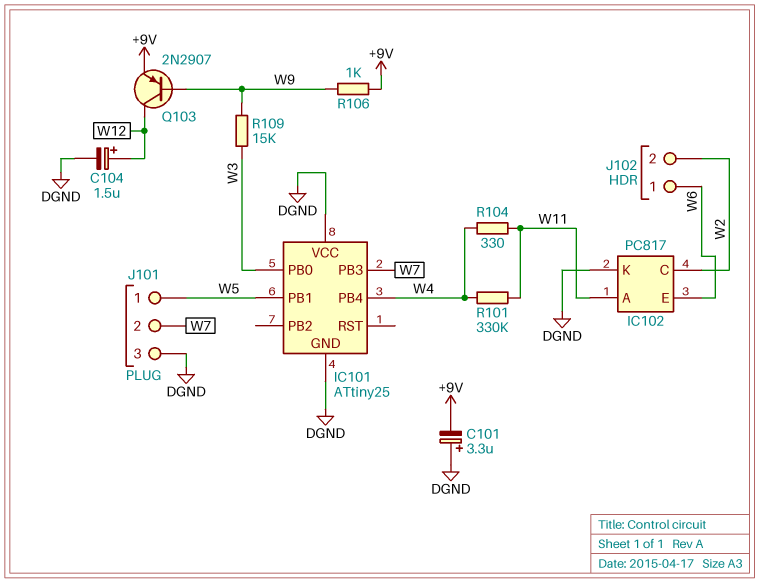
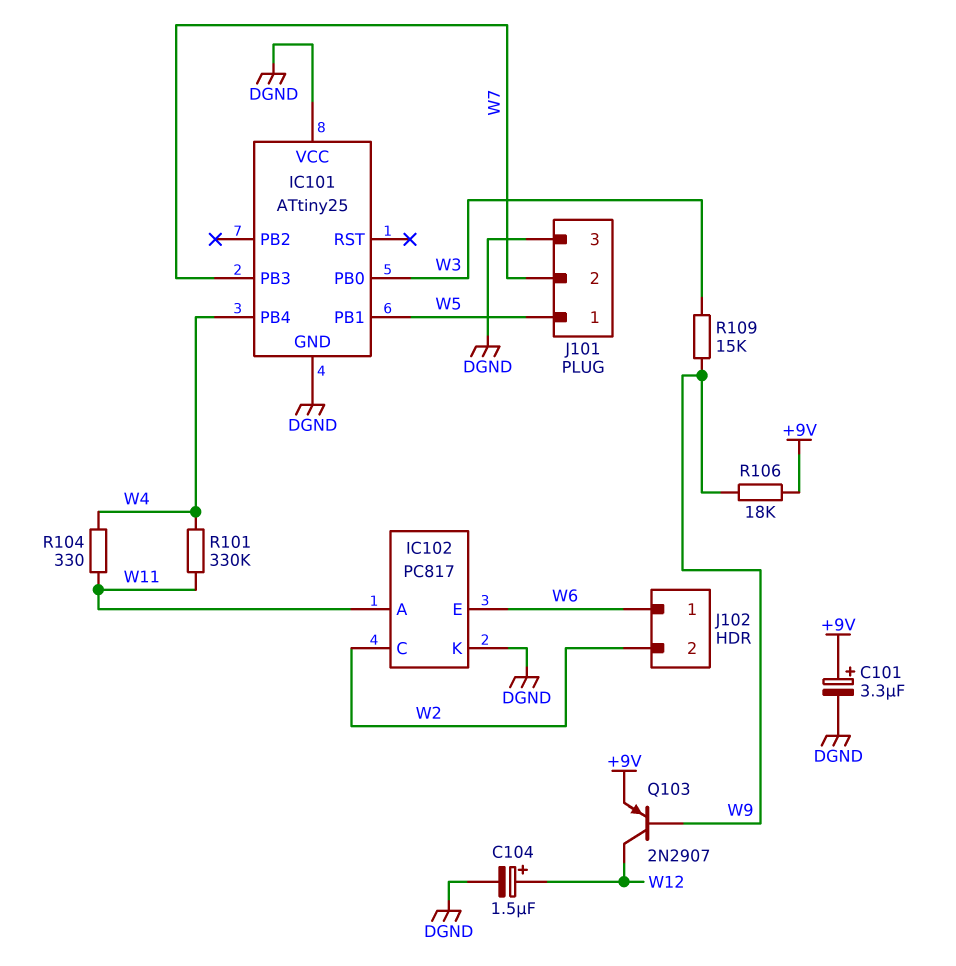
C101: 3.3uF (plus DGND, minus +9V) -> 3.3uF (plus +9V, minus DGND)
R106: 1k (+9V, W9) -> 18k (+9V, W9)

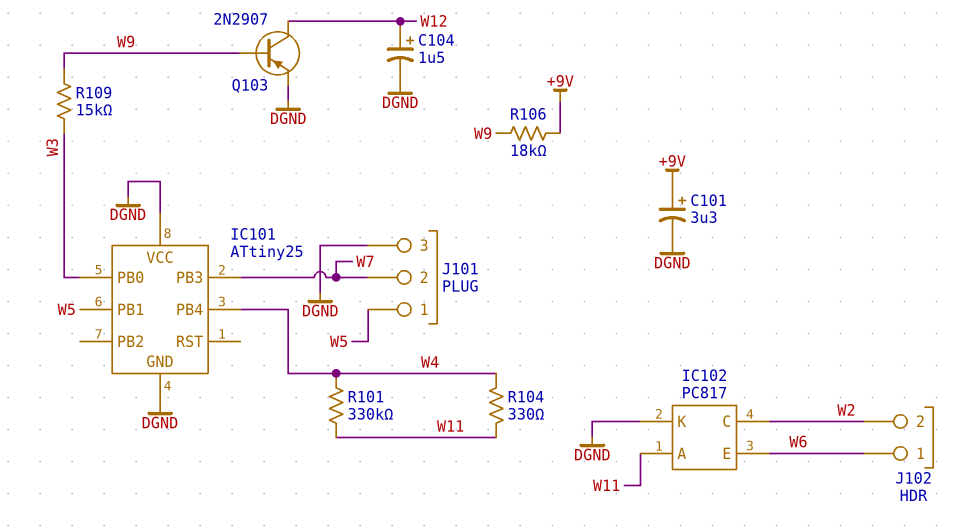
Q103: PNP 2N2907 (B W9, C W12, E +9V) -> PNP 2N2907 (B W9, C W12, E DGND)

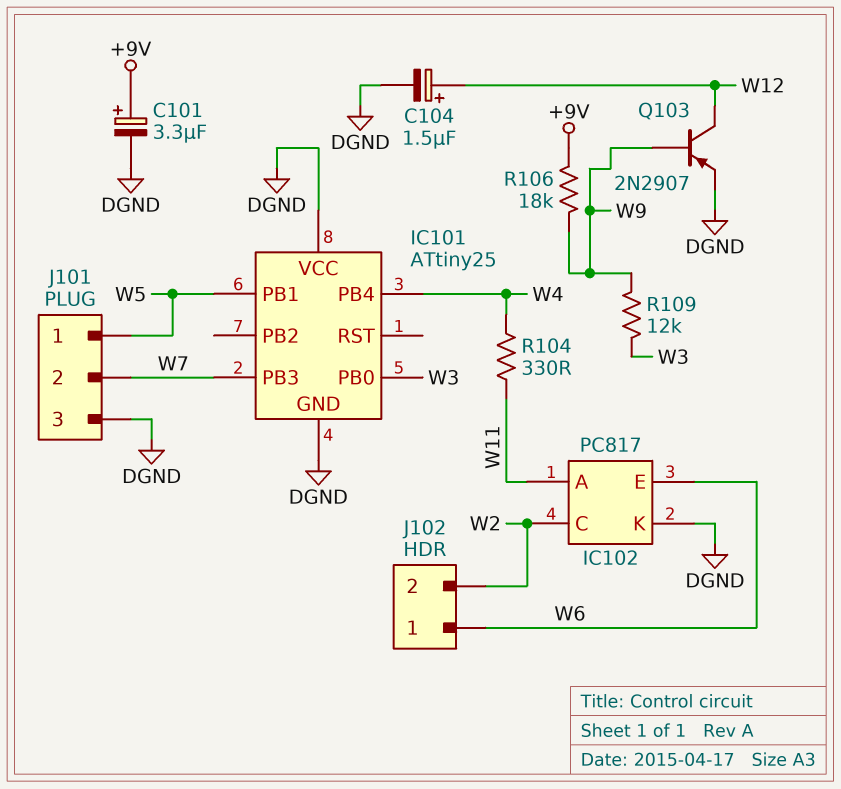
R101: 330k (W4, W11) -> none
R109: 15k (W3, W9) -> 12k (W3, W9)

